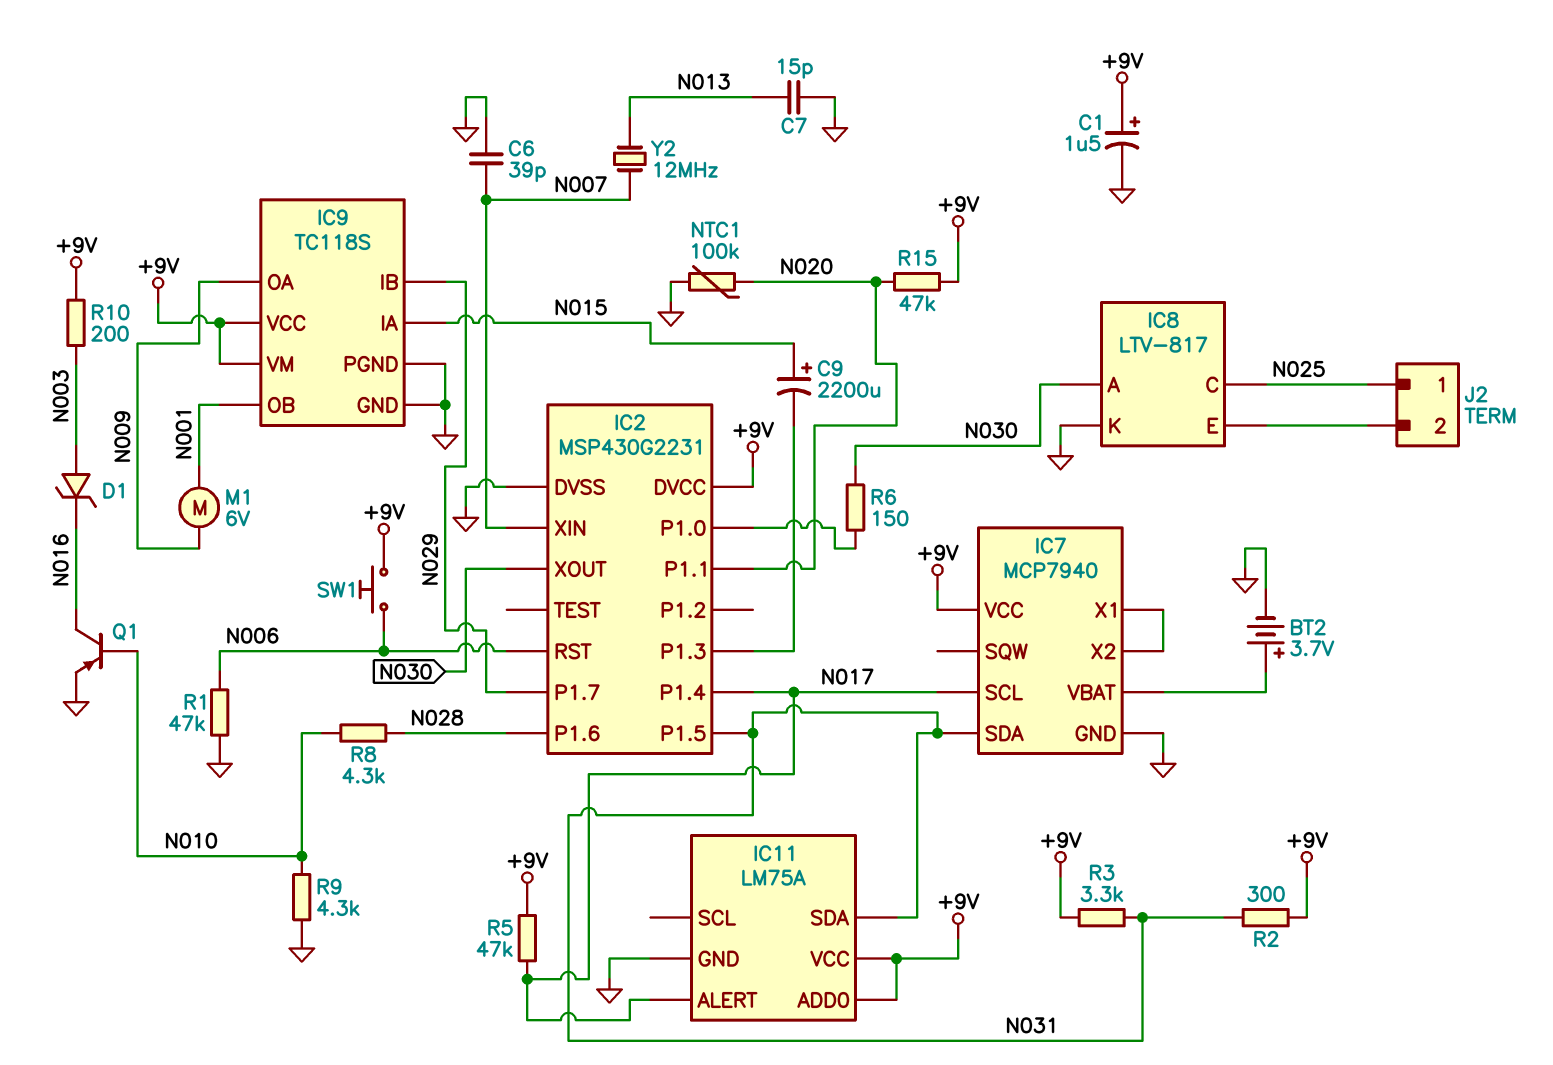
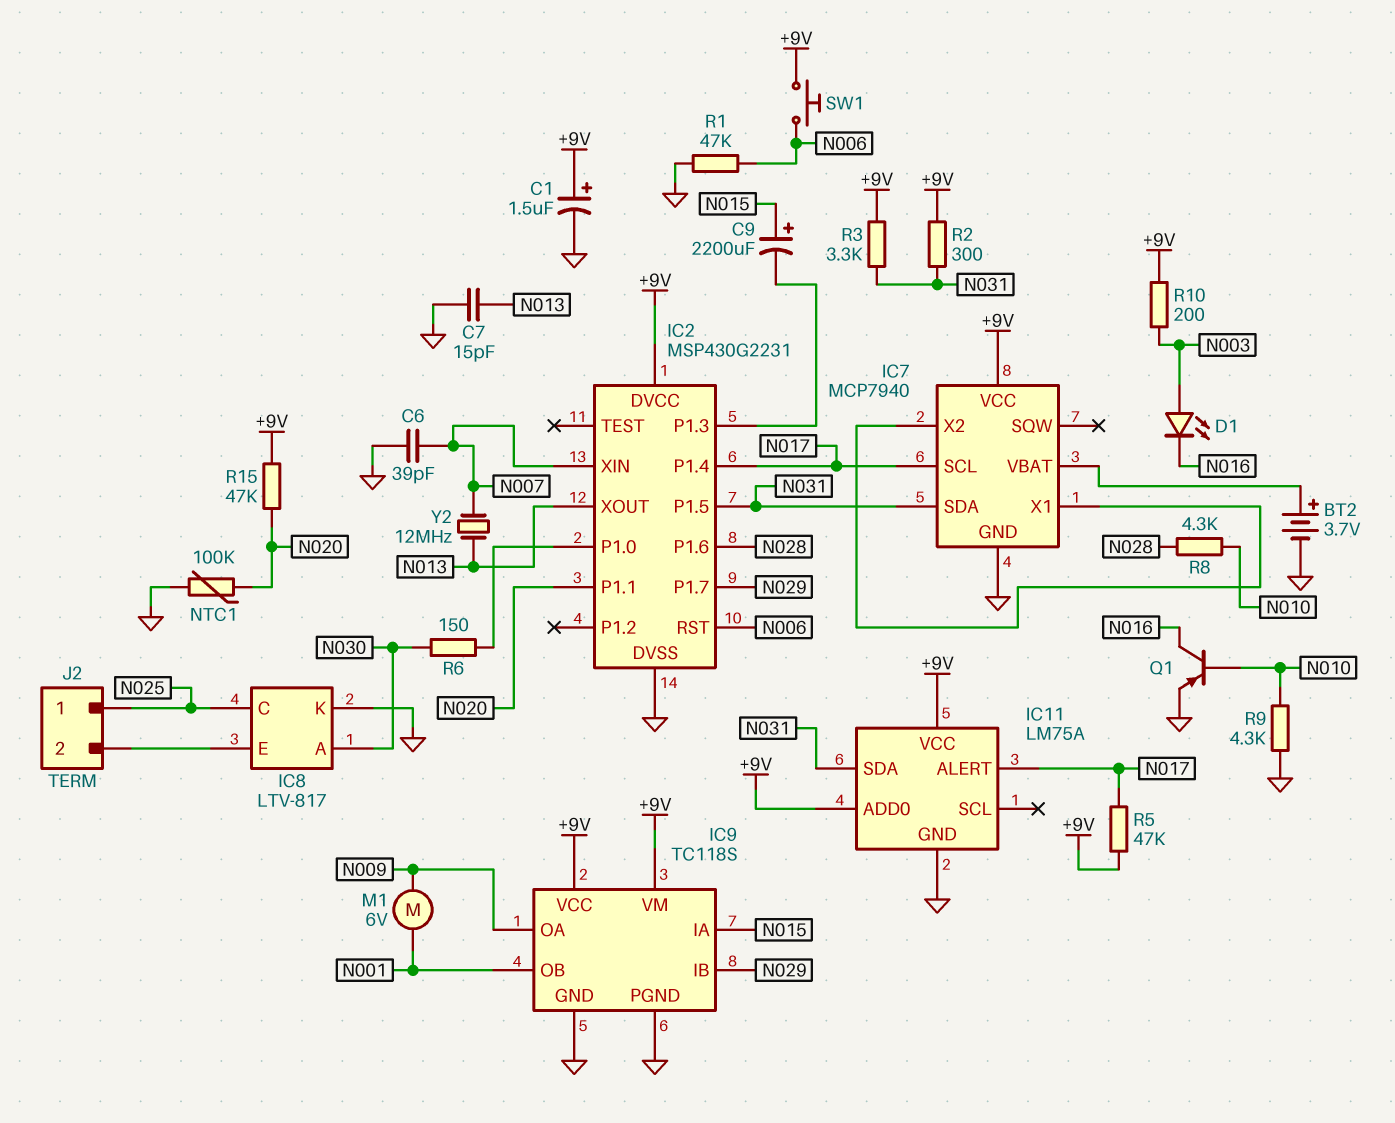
D1: zener (A N003, K N016) -> LED (A N003, K N016)
IC2 pin XOUT: N030 -> N013

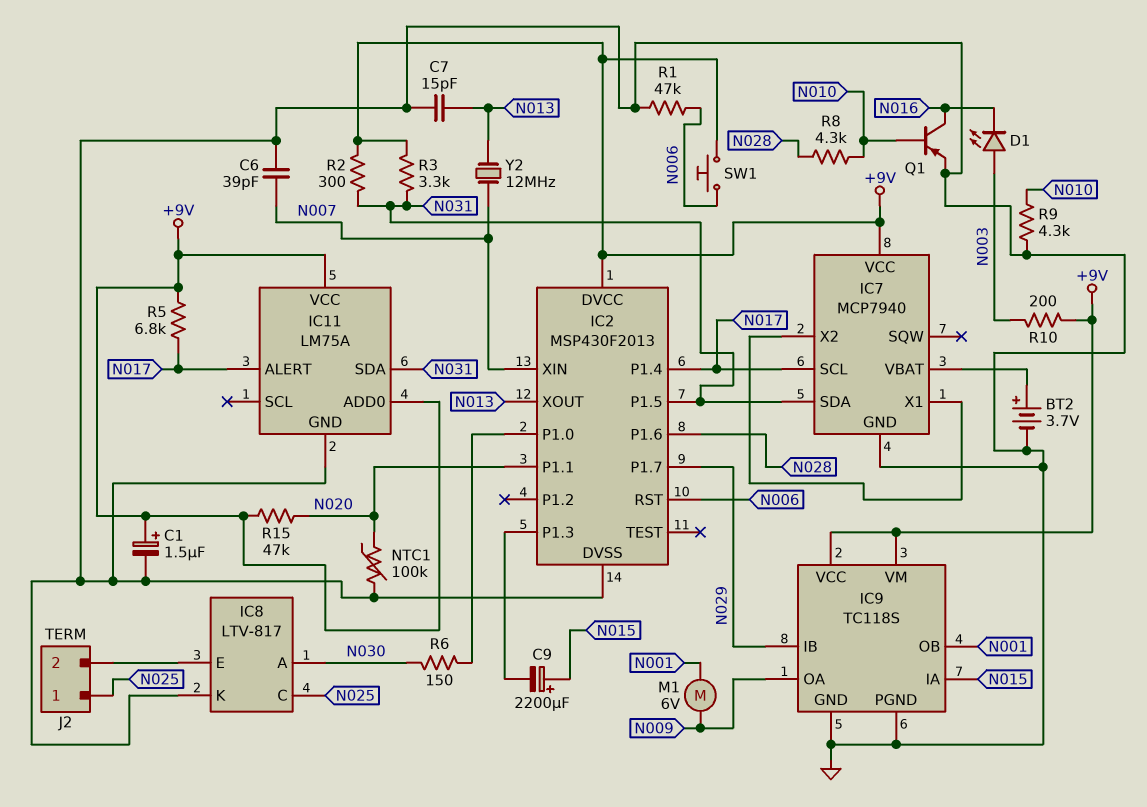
IC2: MSP430G2231 -> MSP430F2013
R5: 47k (+9V, N017) -> 6.8k (+9V, N017)

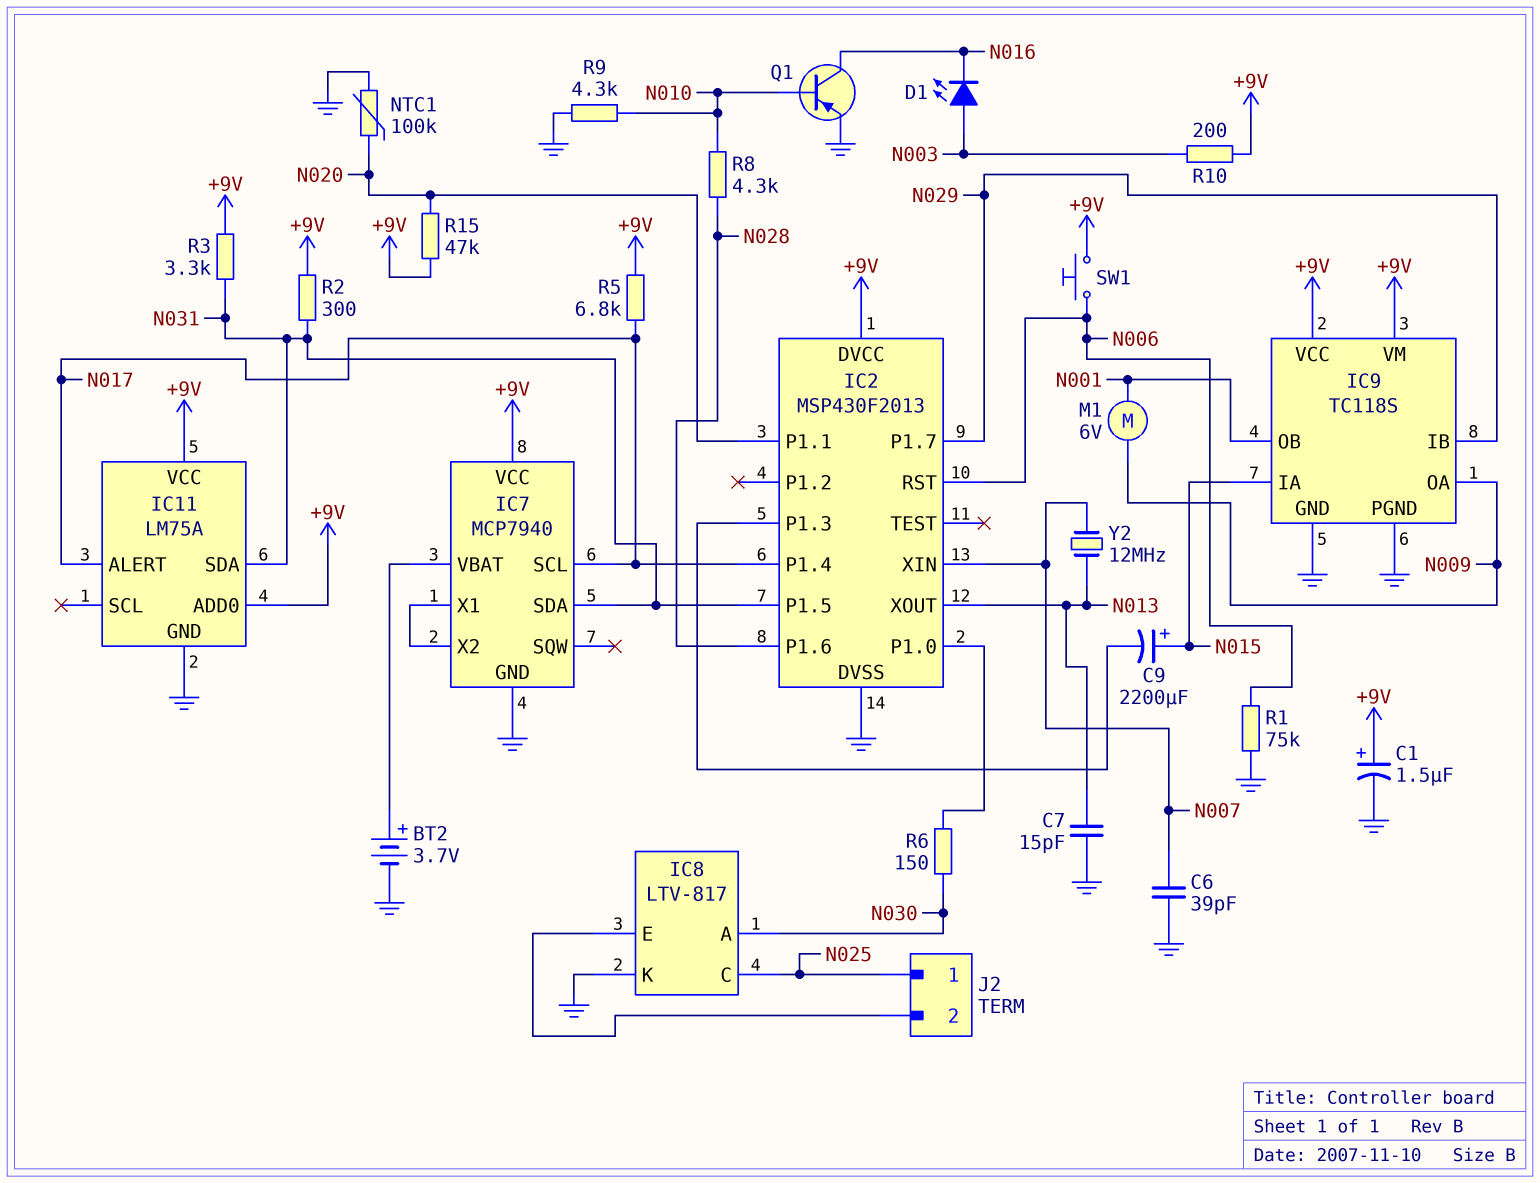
R1: 47k (GND, N006) -> 75k (GND, N006)

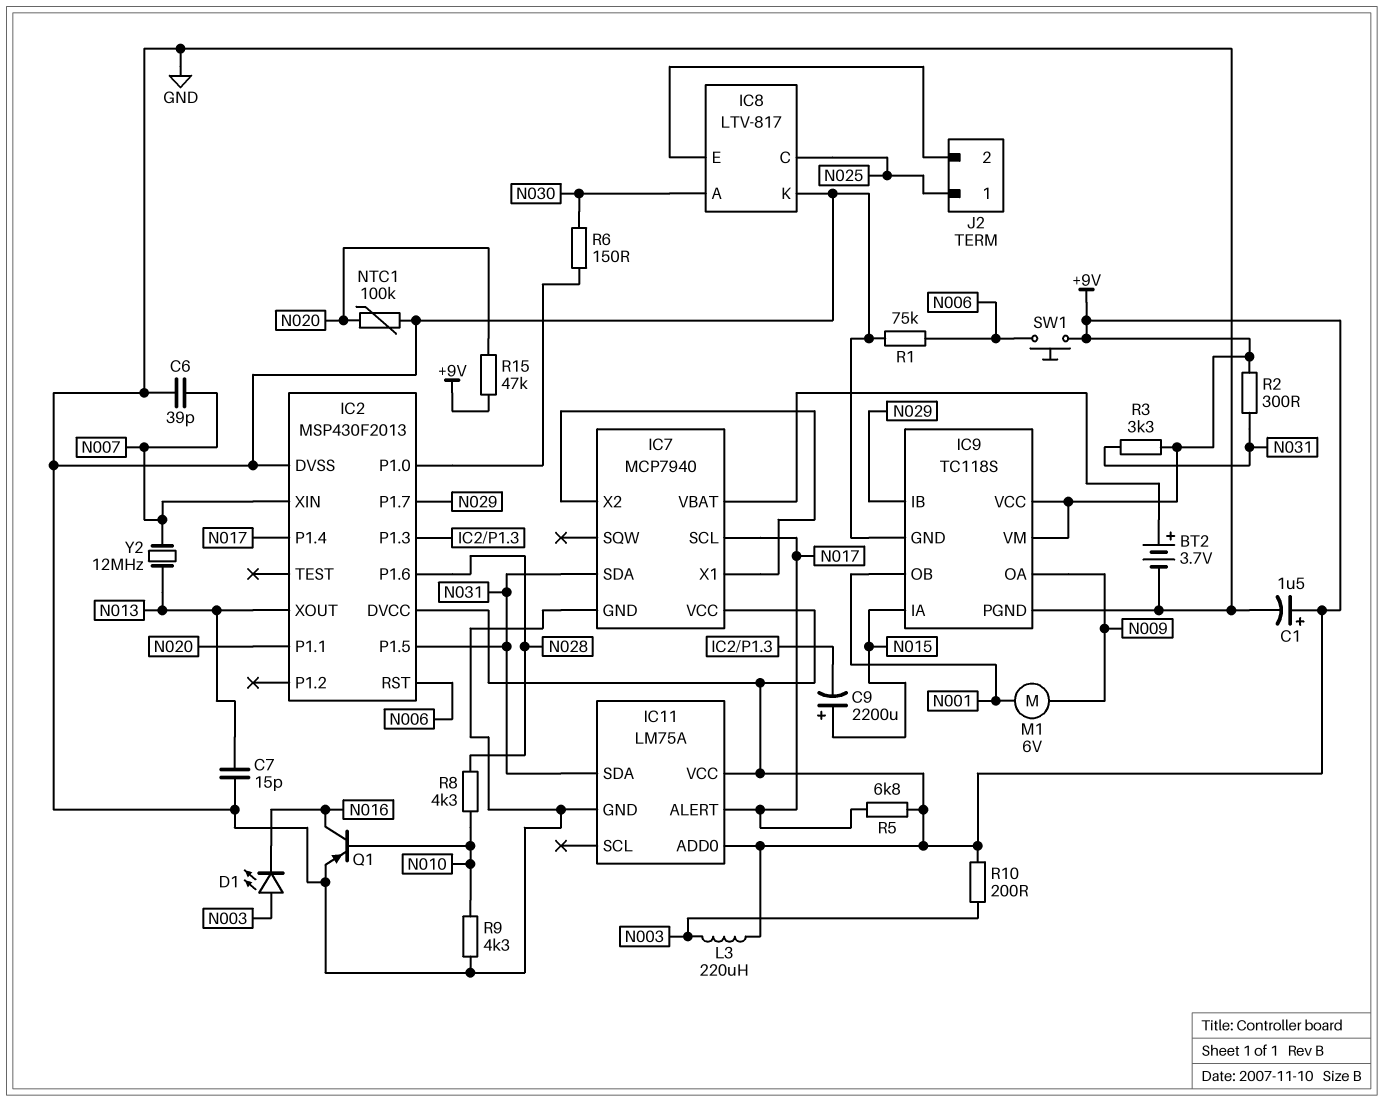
L3: none -> 220uH (+9V, N003)

